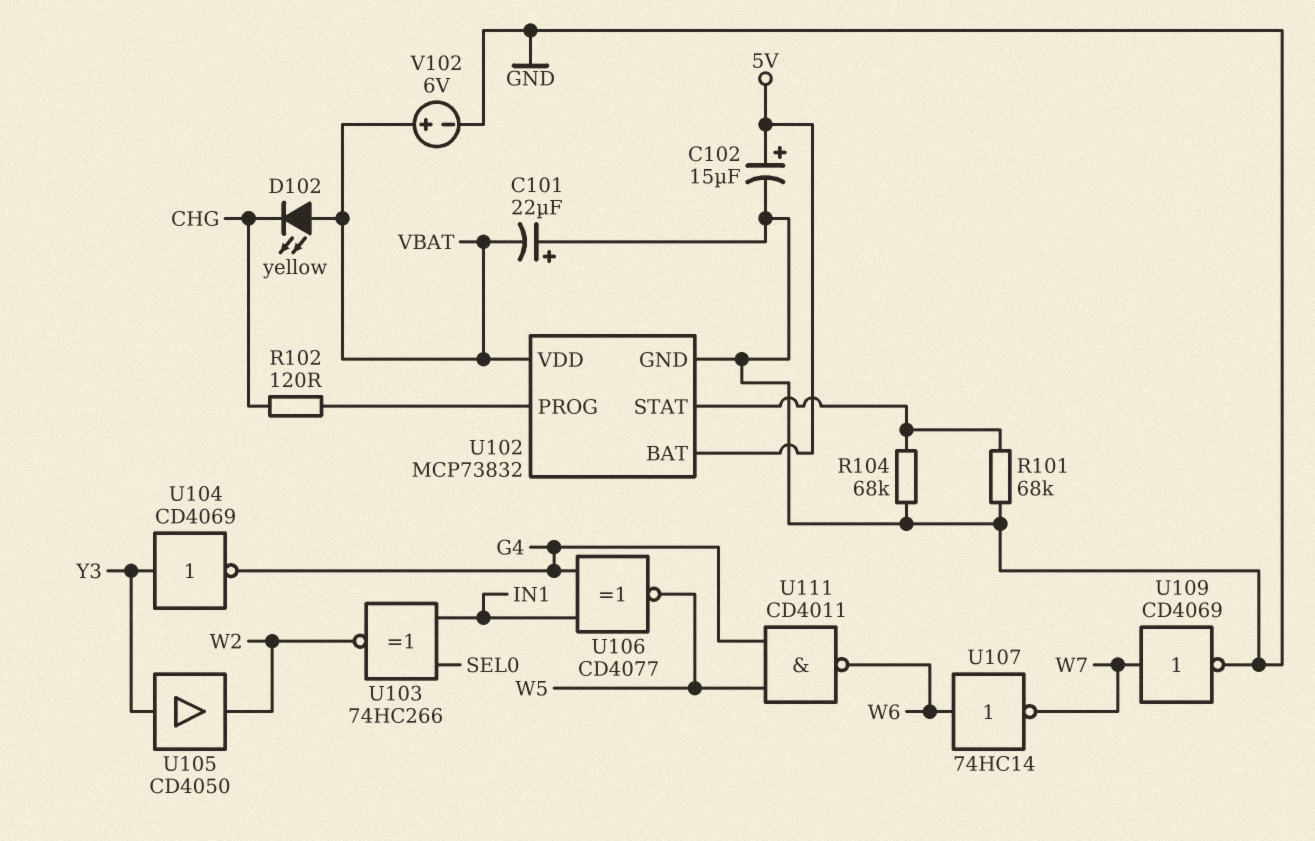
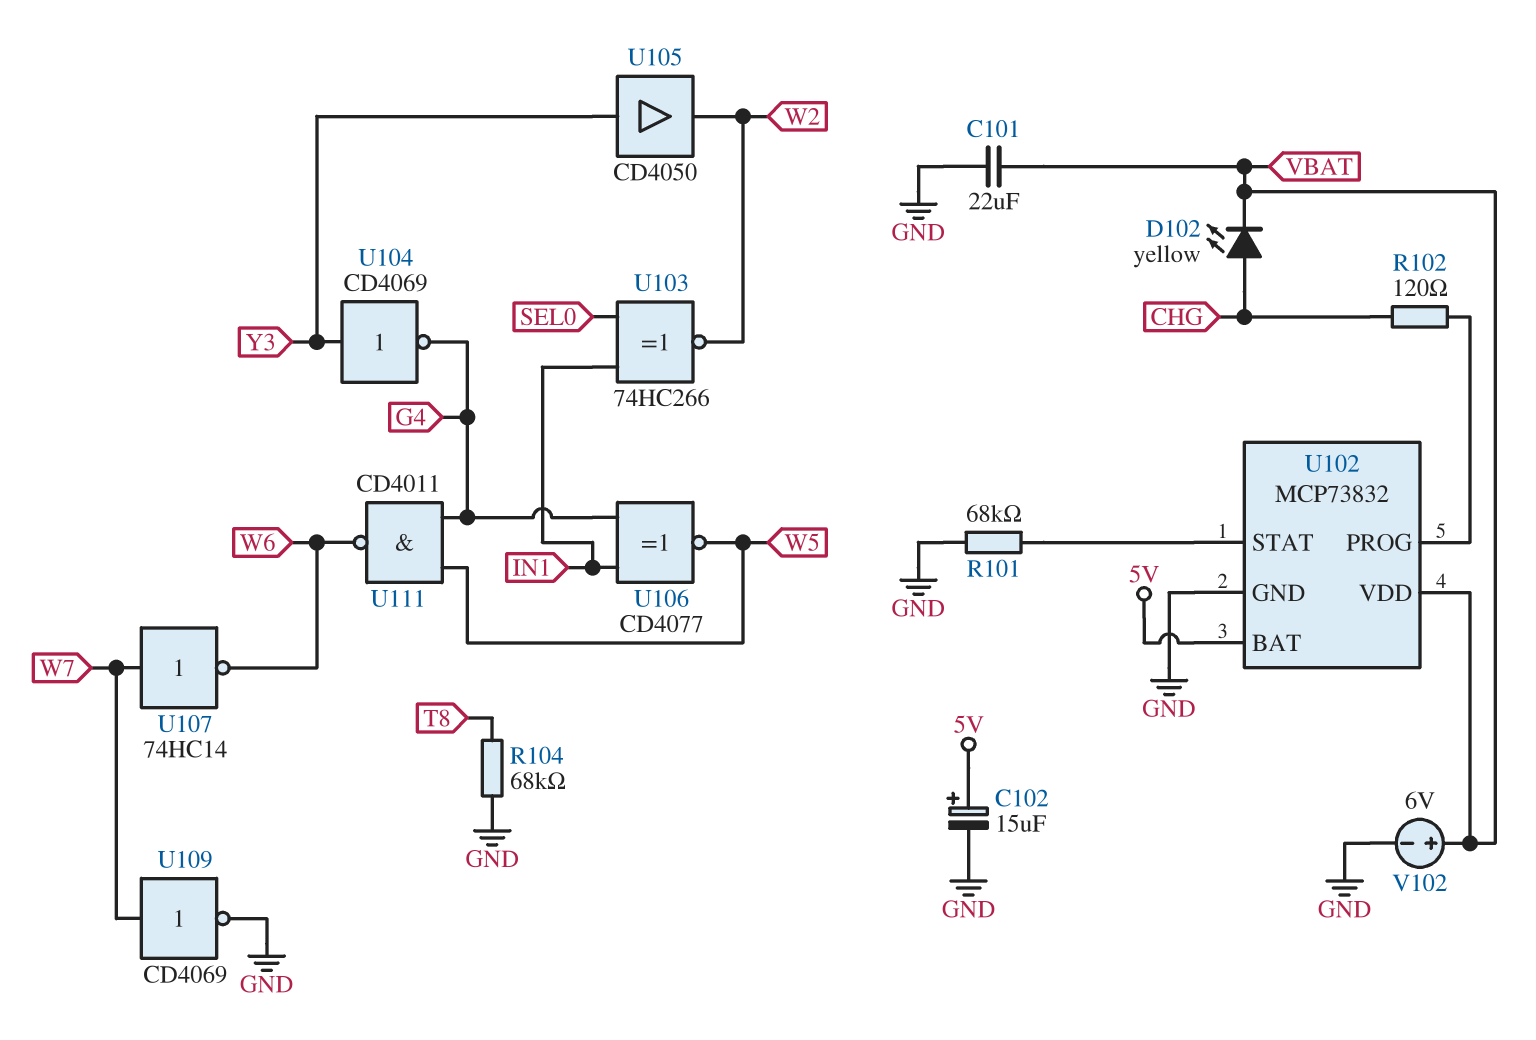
C101: 22uF (plus GND, minus VBAT) -> 22uF (GND, VBAT)
D102: LED yellow (A VBAT, K CHG) -> LED yellow (A CHG, K VBAT)
R104: 68k (GND, U102/STAT) -> 68k (GND, T8)
U107: NOT 74HC14 (in W6, out W7) -> NOT 74HC14 (in W7, out W6)

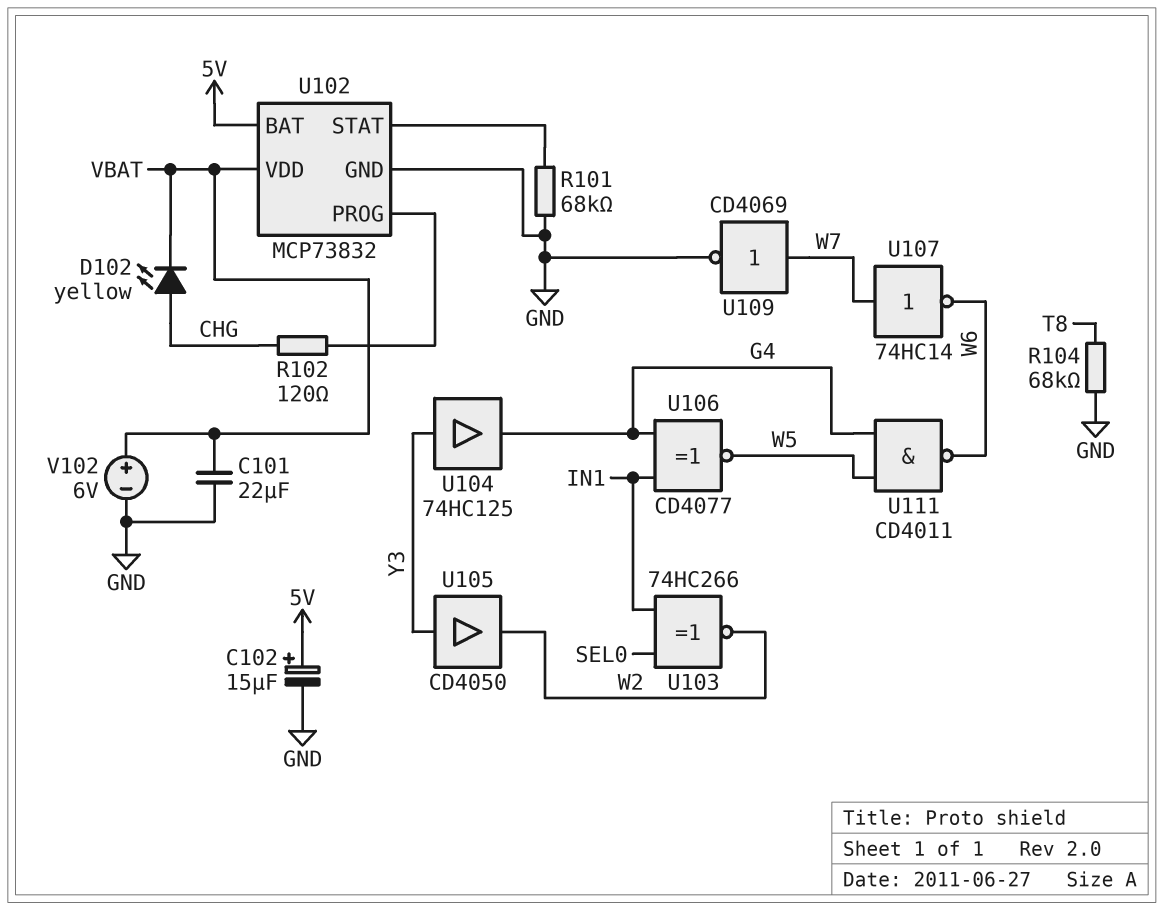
U104: NOT CD4069 (in Y3, out G4) -> buffer 74HC125 (in Y3, out G4)

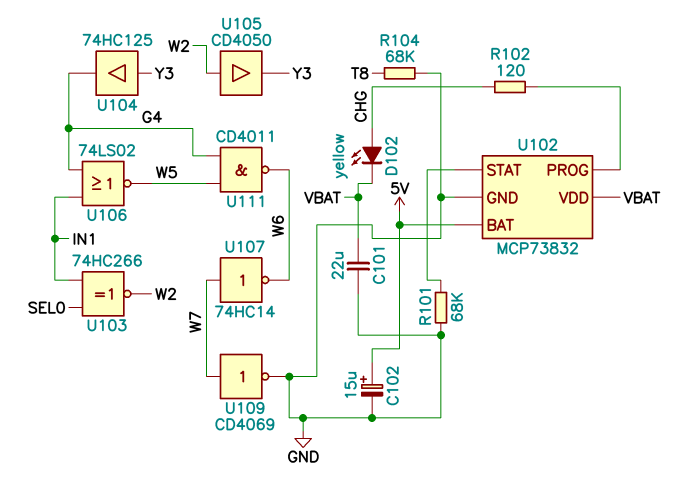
U105: buffer CD4050 (in Y3, out W2) -> buffer CD4050 (in W2, out Y3)
U106: XNOR CD4077 (in G4, in IN1, out W5) -> NOR 74LS02 (in G4, in IN1, out W5)
V102: 6V (plus VBAT, minus GND) -> none

